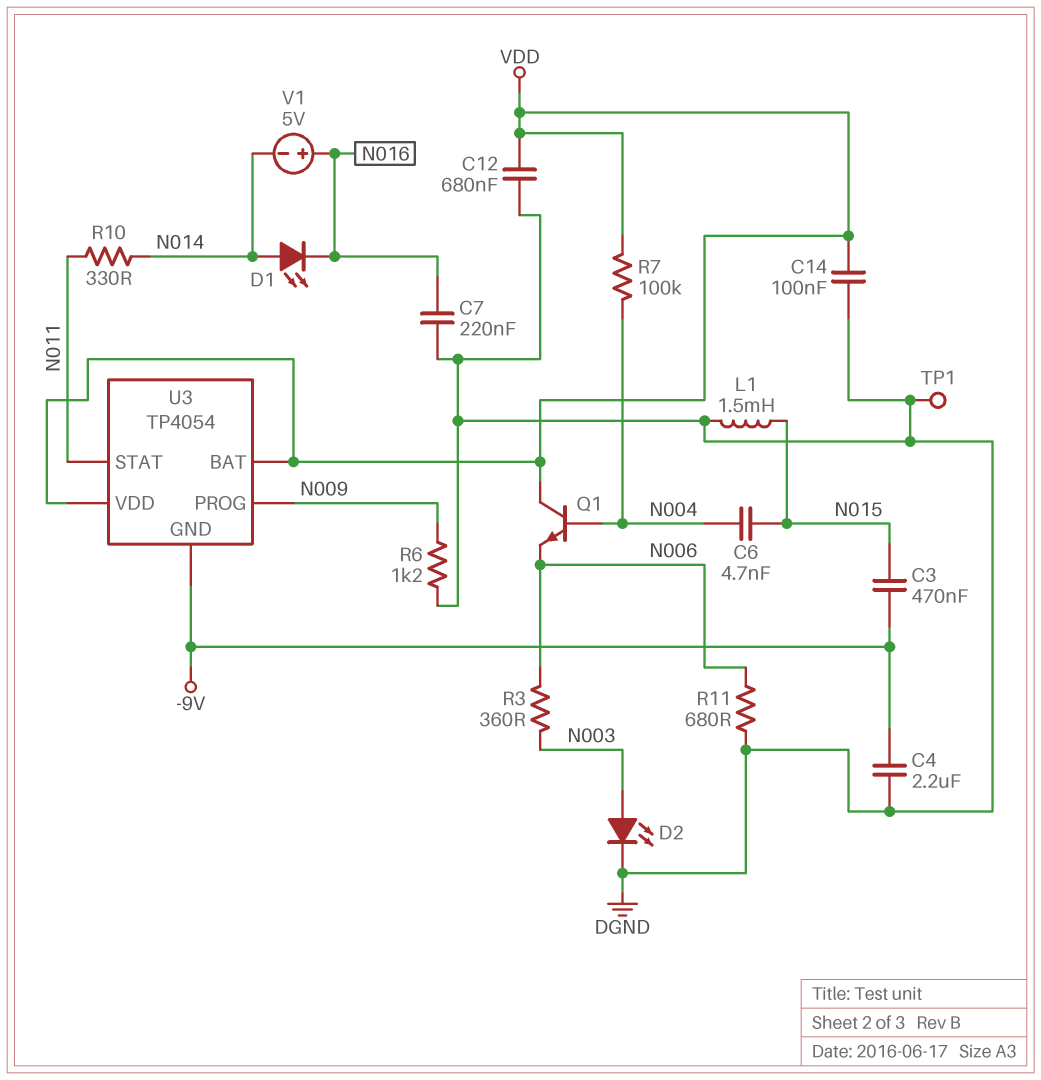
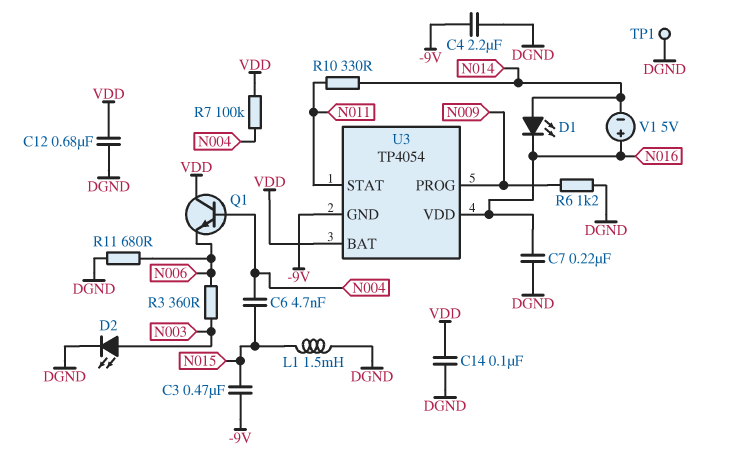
U3 pin VDD: VDD -> N016

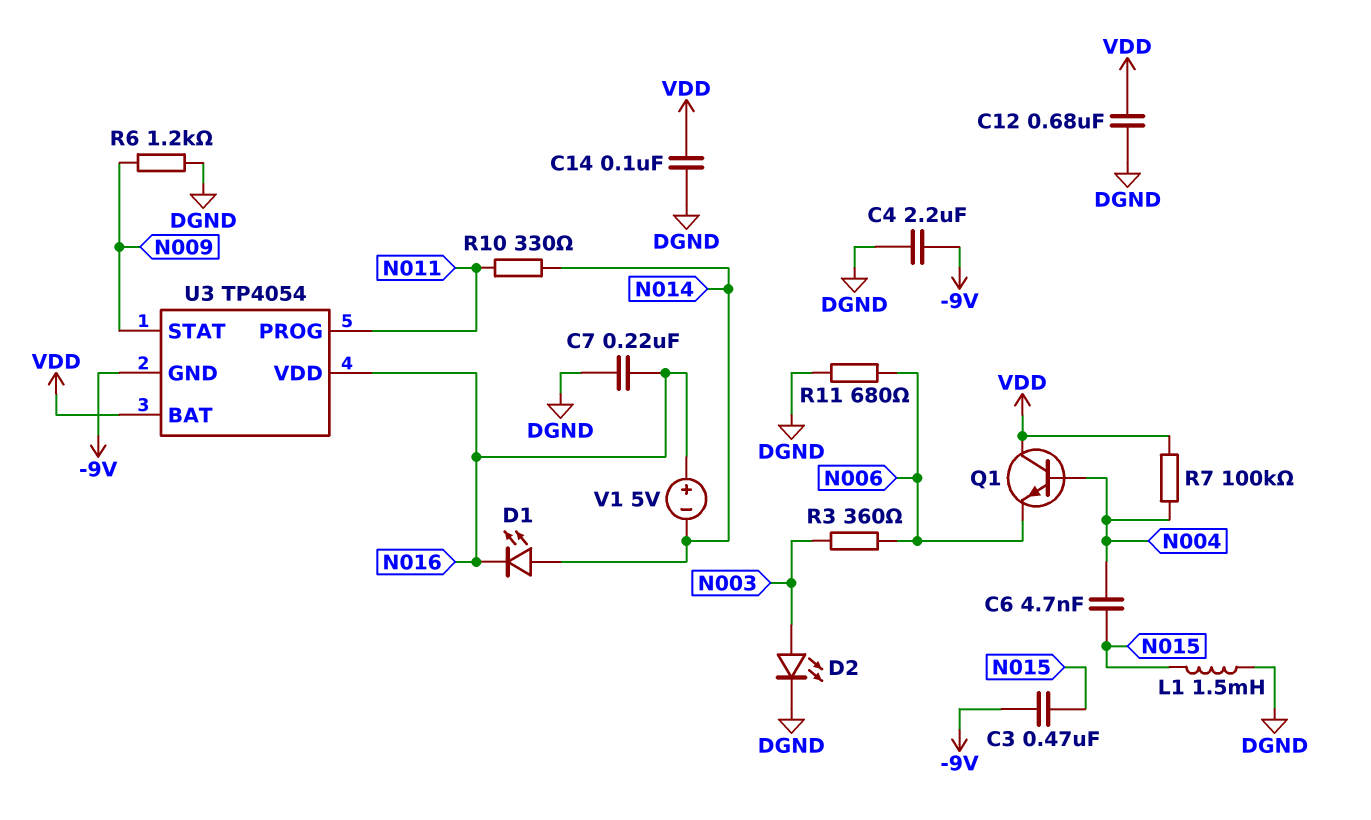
TP1: test point (DGND) -> none
U3 pin PROG: N009 -> N011
U3 pin STAT: N011 -> N009

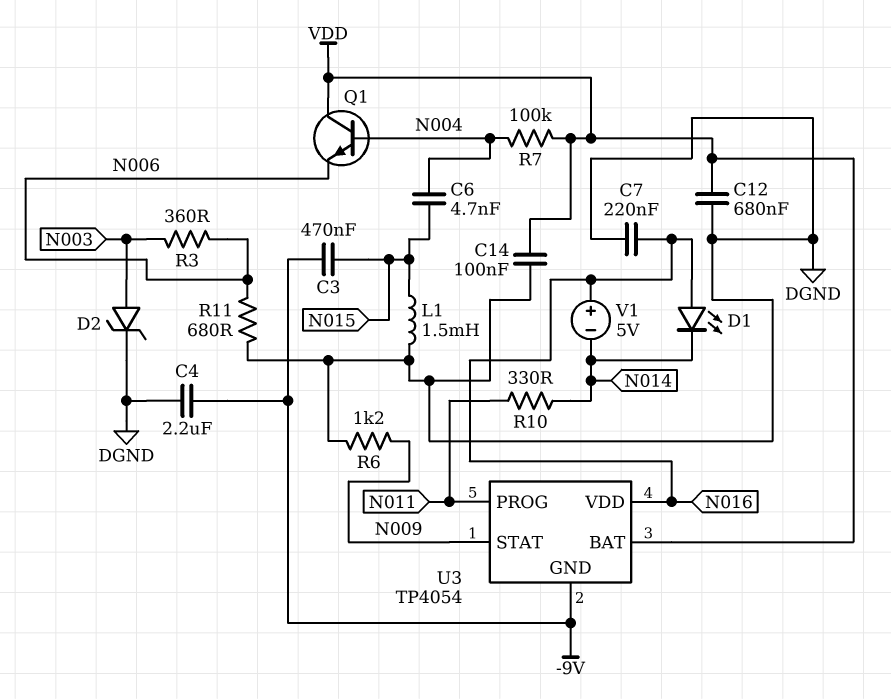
D1: LED (A N014, K N016) -> LED (A N016, K N014)
D2: LED (A N003, K DGND) -> zener (A N003, K DGND)

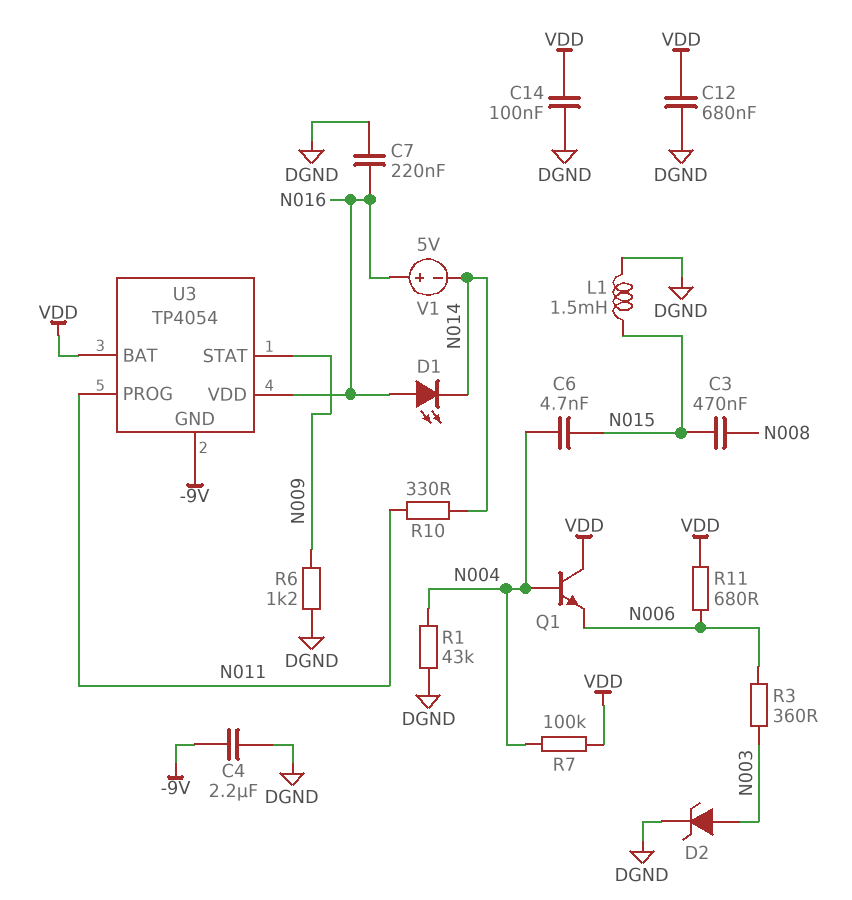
C3: 470nF (-9V, N015) -> 470nF (N008, N015)
R1: none -> 43k (DGND, N004)
R11: 680 (DGND, N006) -> 680 (N006, VDD)

